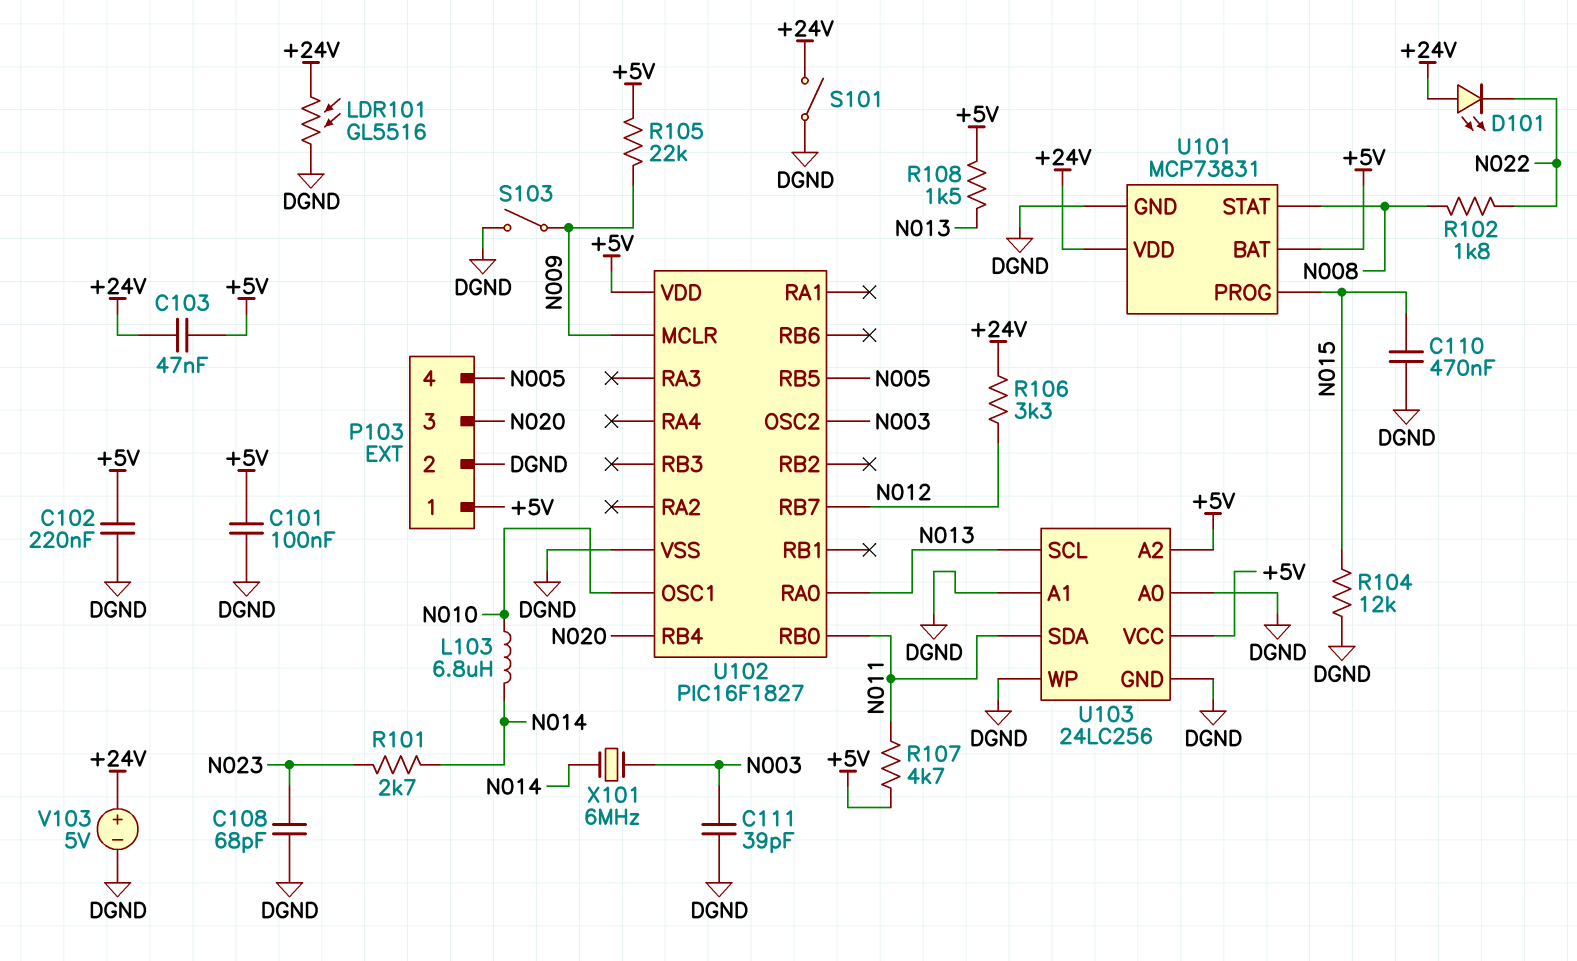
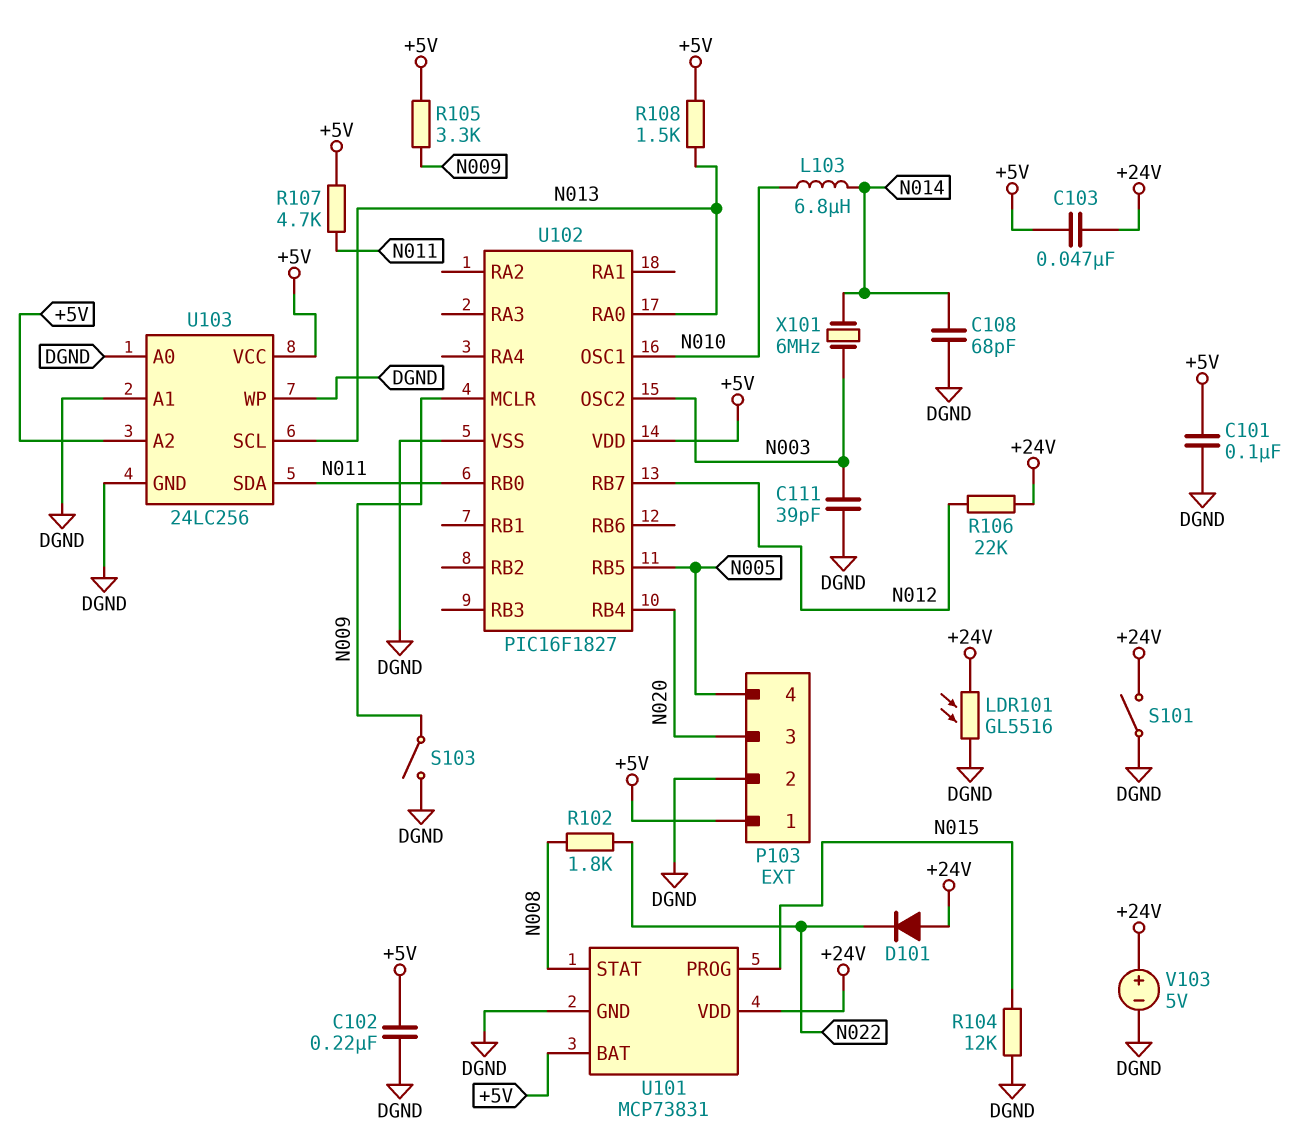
C108: 68pF (DGND, N023) -> 68pF (DGND, N014)
C110: 470nF (DGND, N015) -> none
D101: LED (A +24V, K N022) -> diode (A +24V, K N022)
R101: 2.7k (N014, N023) -> none
R105: 22k (+5V, N009) -> 3.3k (+5V, N009)
R106: 3.3k (+24V, N012) -> 22k (+24V, N012)

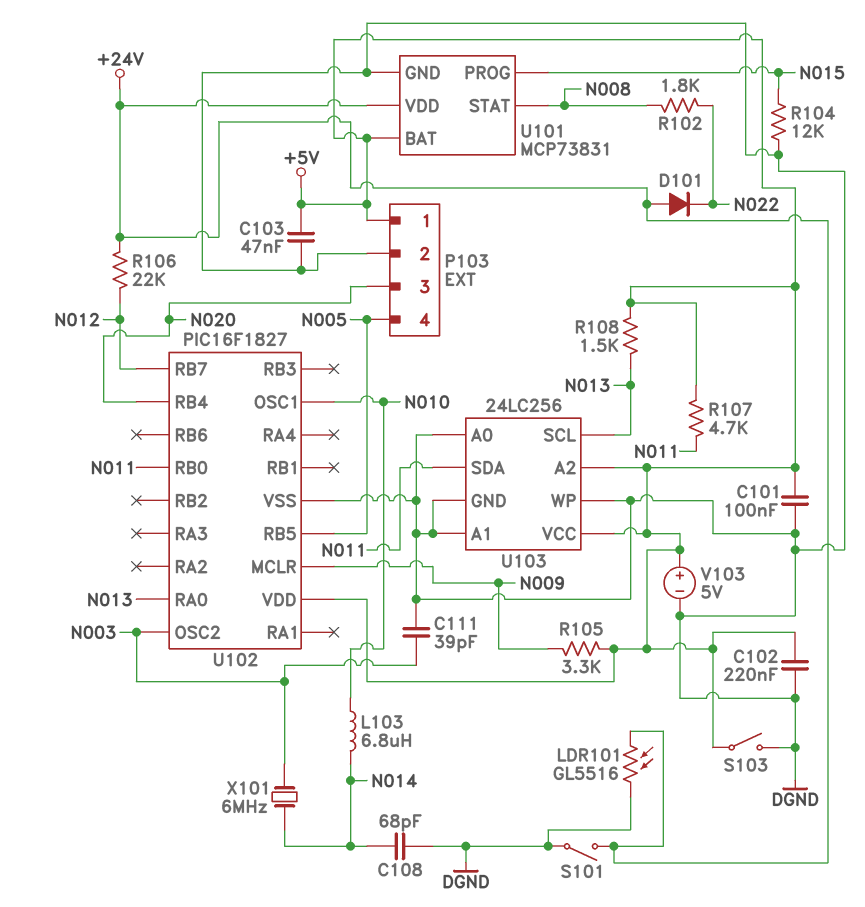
C103: 47nF (+5V, +24V) -> 47nF (+5V, DGND)
S103: switch (DGND, N009) -> switch (+5V, DGND)
V103: 5V (plus +24V, minus DGND) -> 5V (plus +5V, minus DGND)

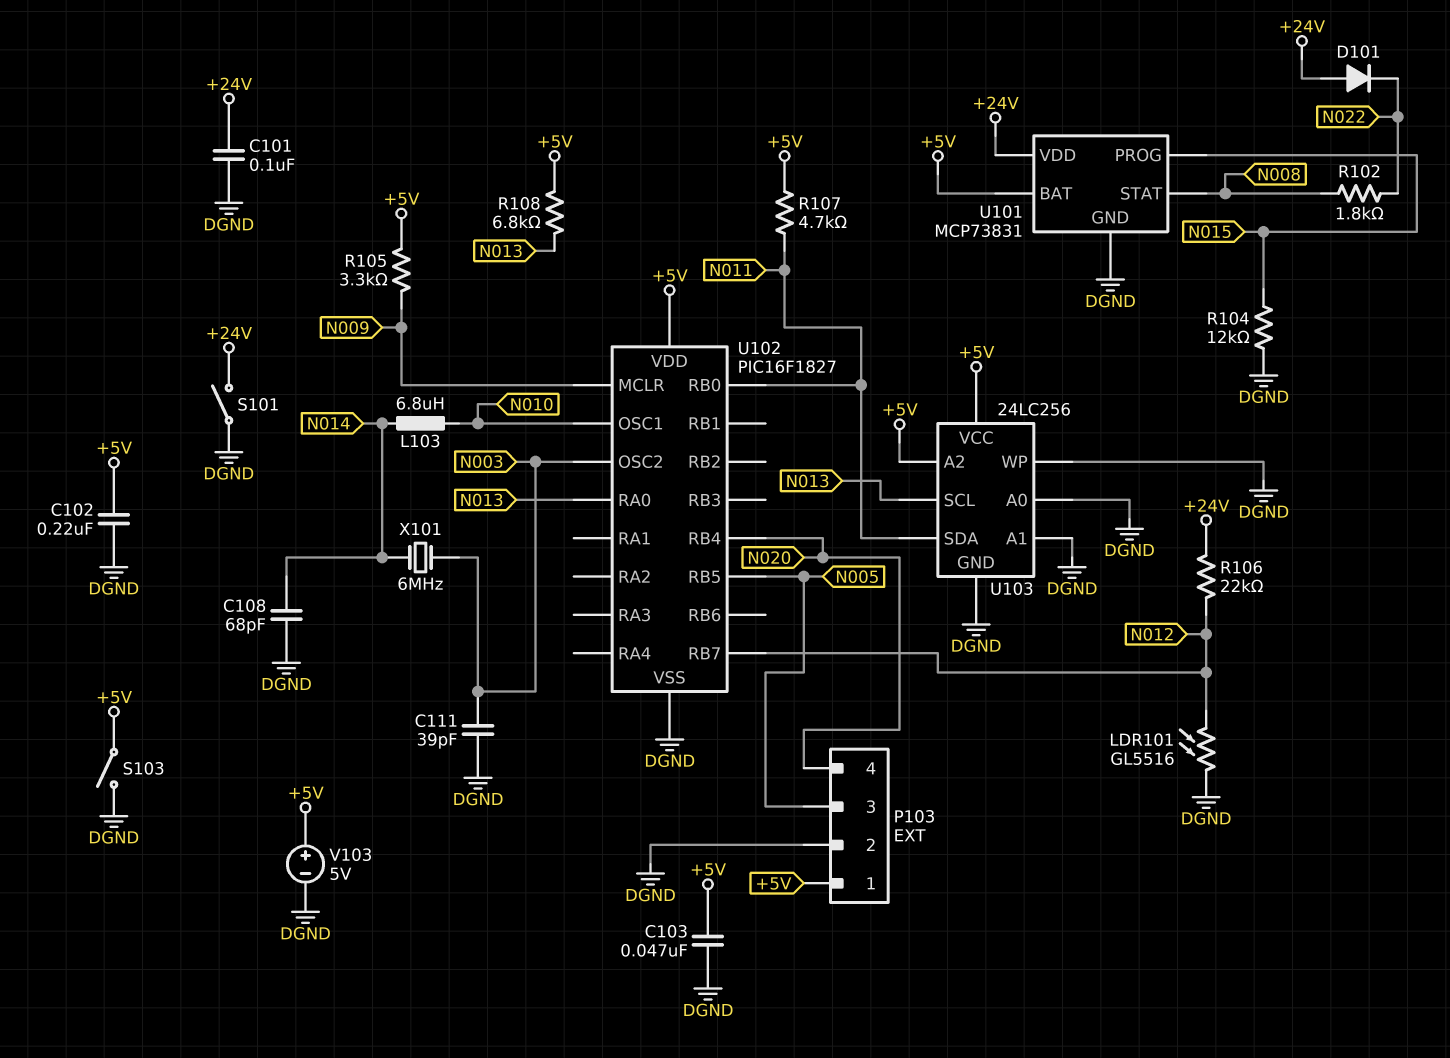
C101: 100nF (+5V, DGND) -> 100nF (+24V, DGND)
LDR101: GL5516 (+24V, DGND) -> GL5516 (DGND, N012)
P103 pin 3: N020 -> N005
P103 pin 4: N005 -> N020
R108: 1.5k (+5V, N013) -> 6.8k (+5V, N013)

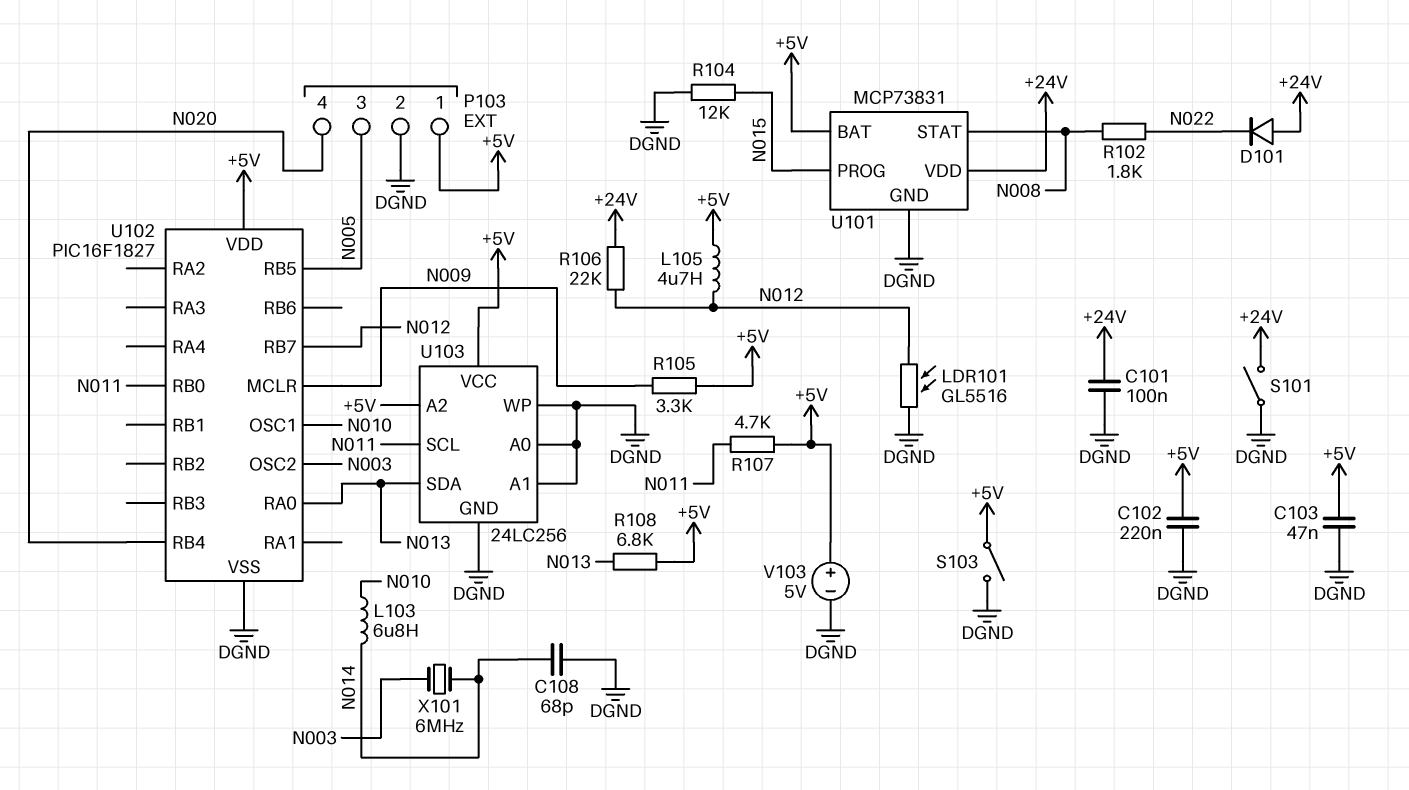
C111: 39pF (DGND, N003) -> none
L105: none -> 4.7uH (+5V, N012)
U103 pin SCL: N013 -> N011
U103 pin SDA: N011 -> N013

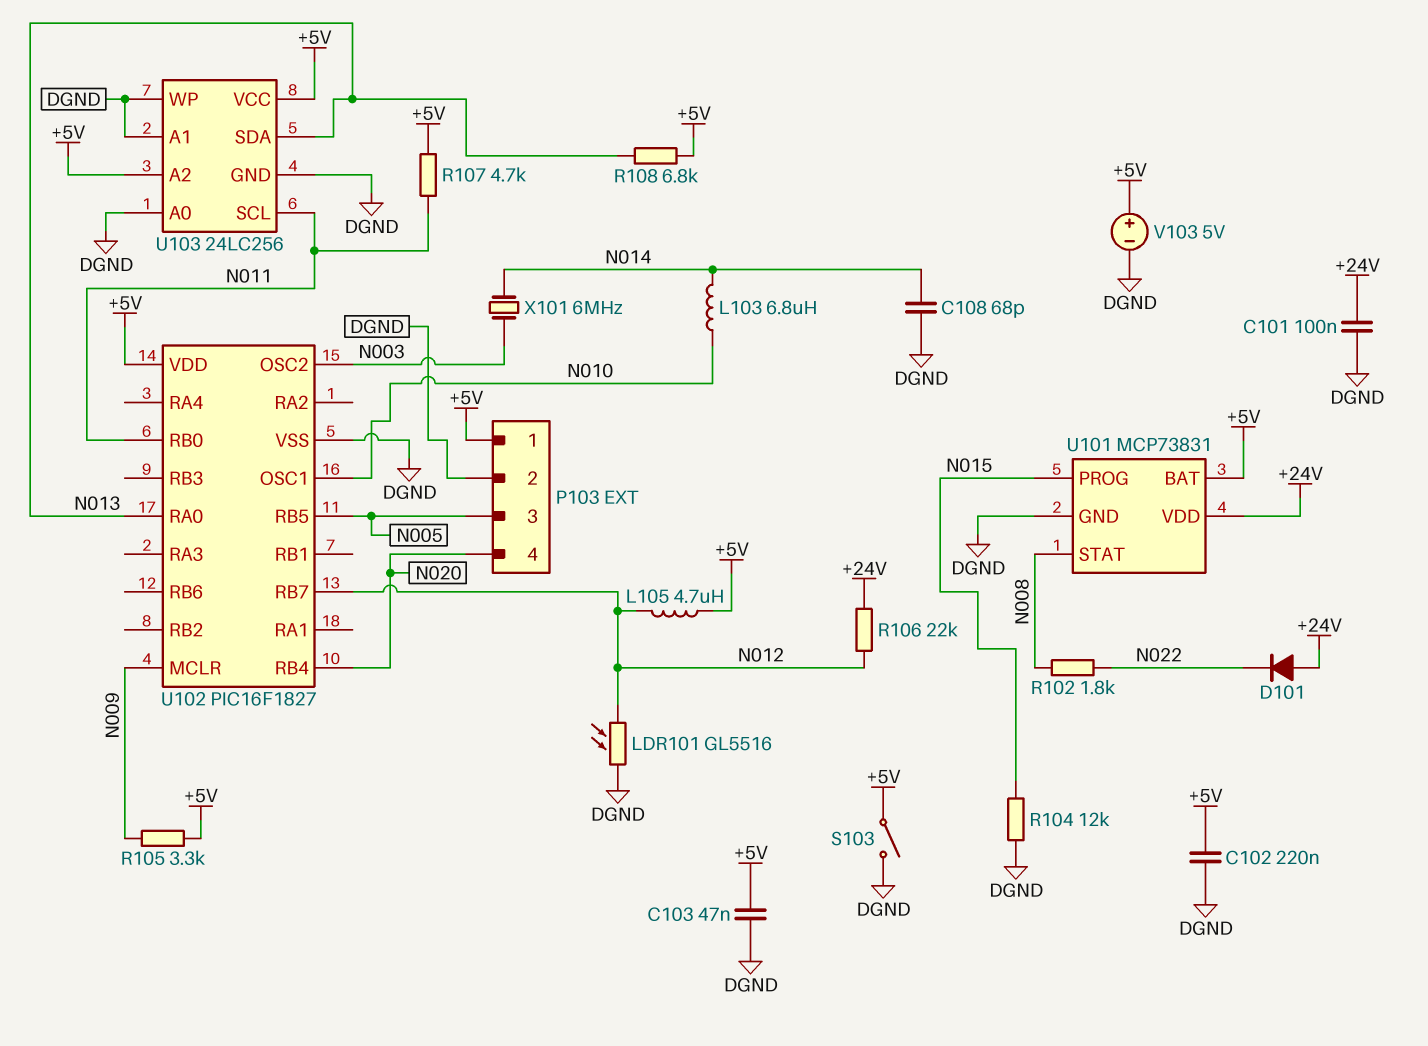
S101: switch (+24V, DGND) -> none

